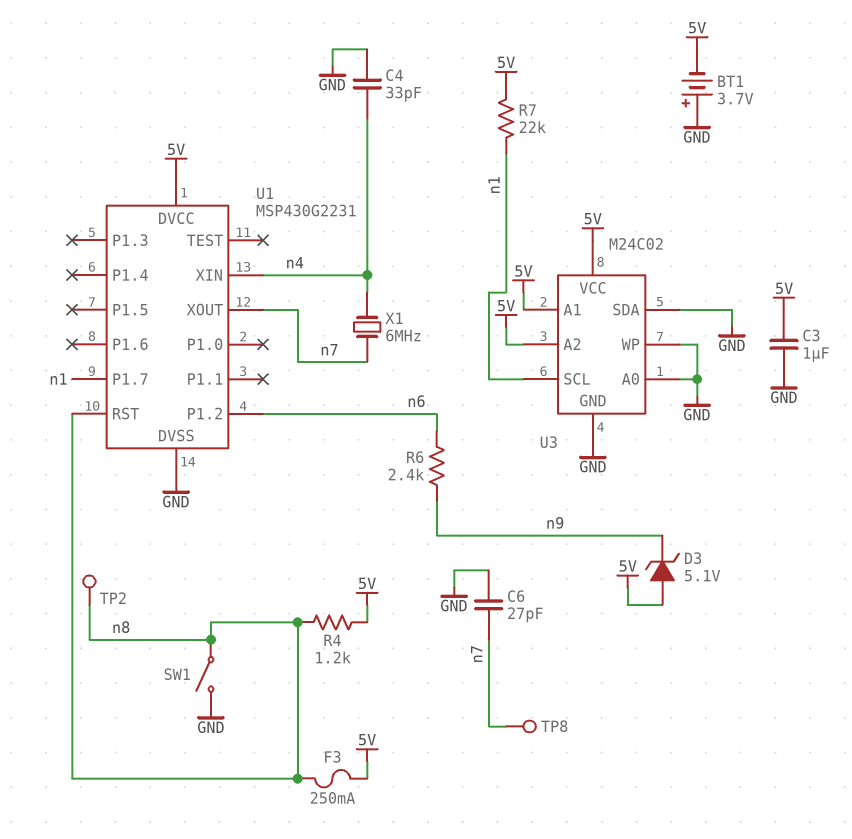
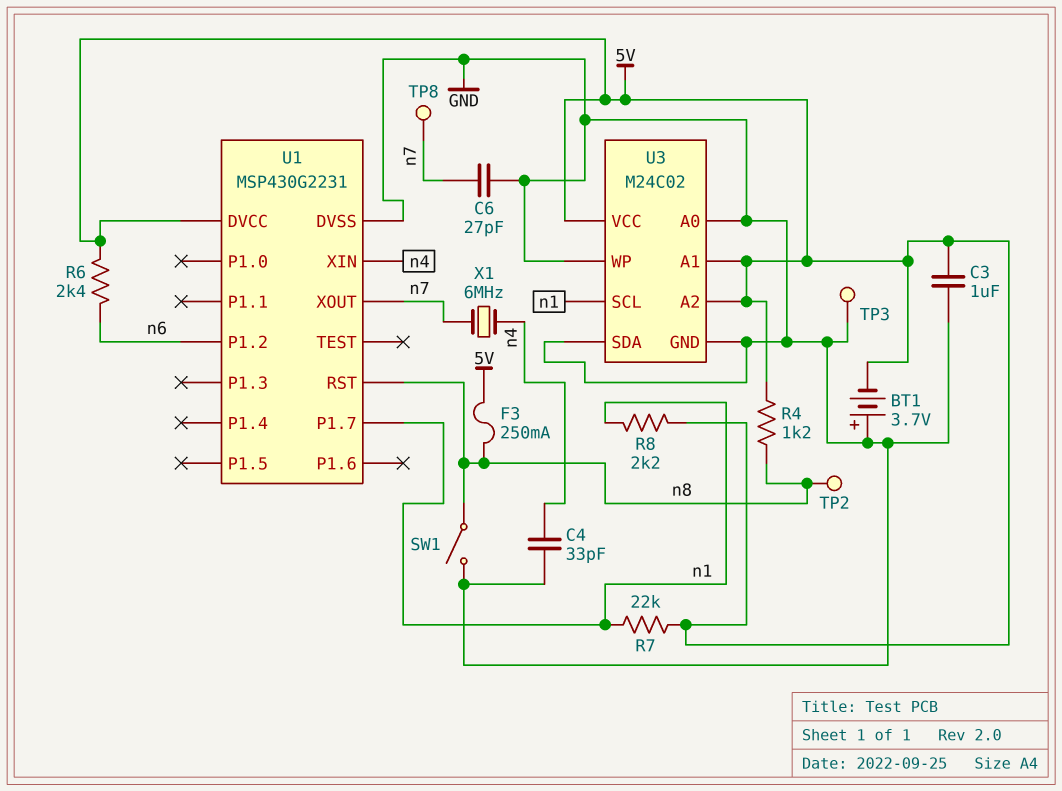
D3: zener 5.1V (A 5V, K n9) -> none
R6: 2.4k (n6, n9) -> 2.4k (5V, n6)
R8: none -> 2.2k (5V, n1)
TP3: none -> test point (GND)

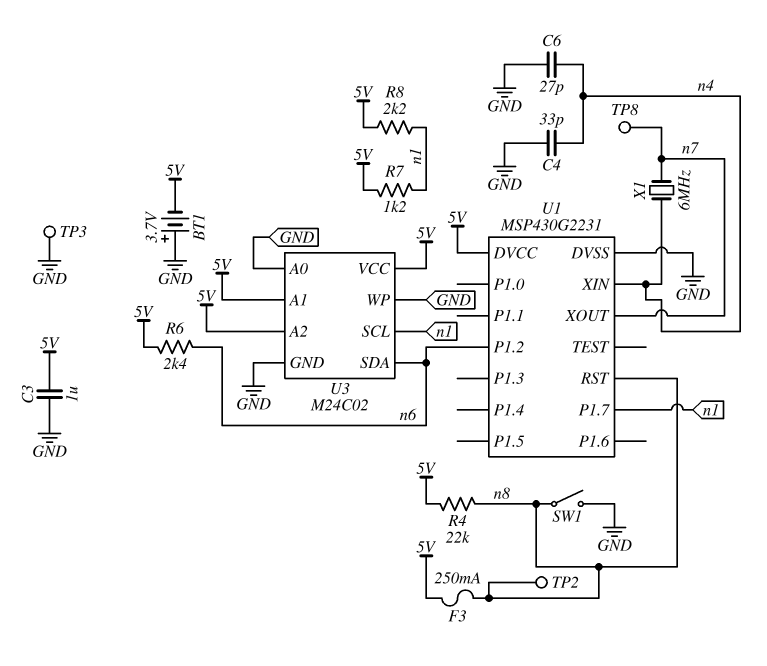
C6: 27pF (GND, n7) -> 27pF (GND, n4)
R4: 1.2k (5V, n8) -> 22k (5V, n8)
R7: 22k (5V, n1) -> 1.2k (5V, n1)
U3 pin SDA: GND -> n6

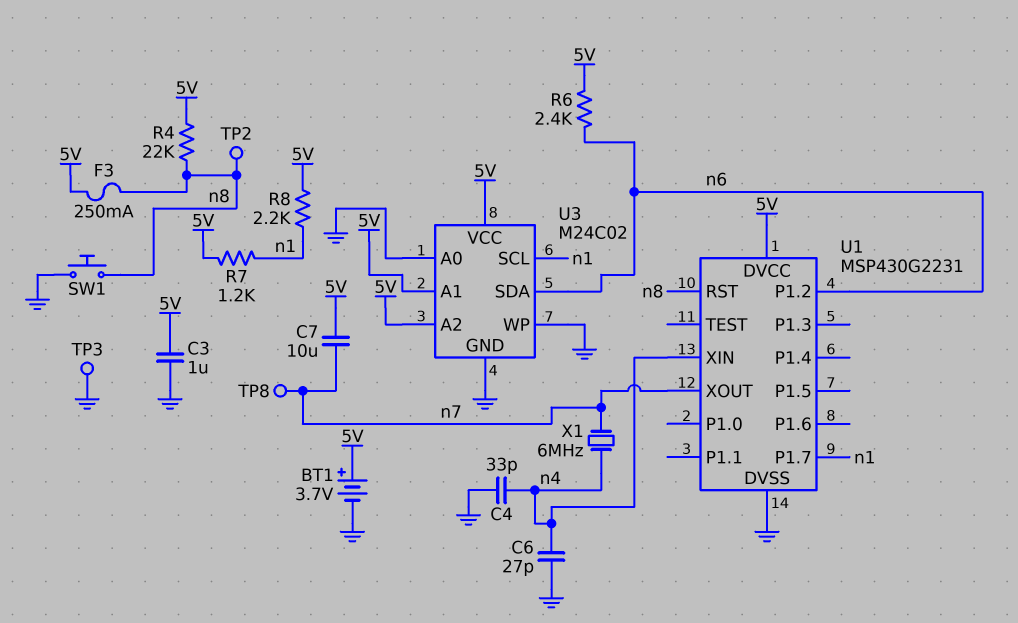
BT1: 3.7V (plus GND, minus 5V) -> 3.7V (plus 5V, minus GND)
C7: none -> 10uF (5V, n7)
SW1: switch (GND, n8) -> button (GND, n8)

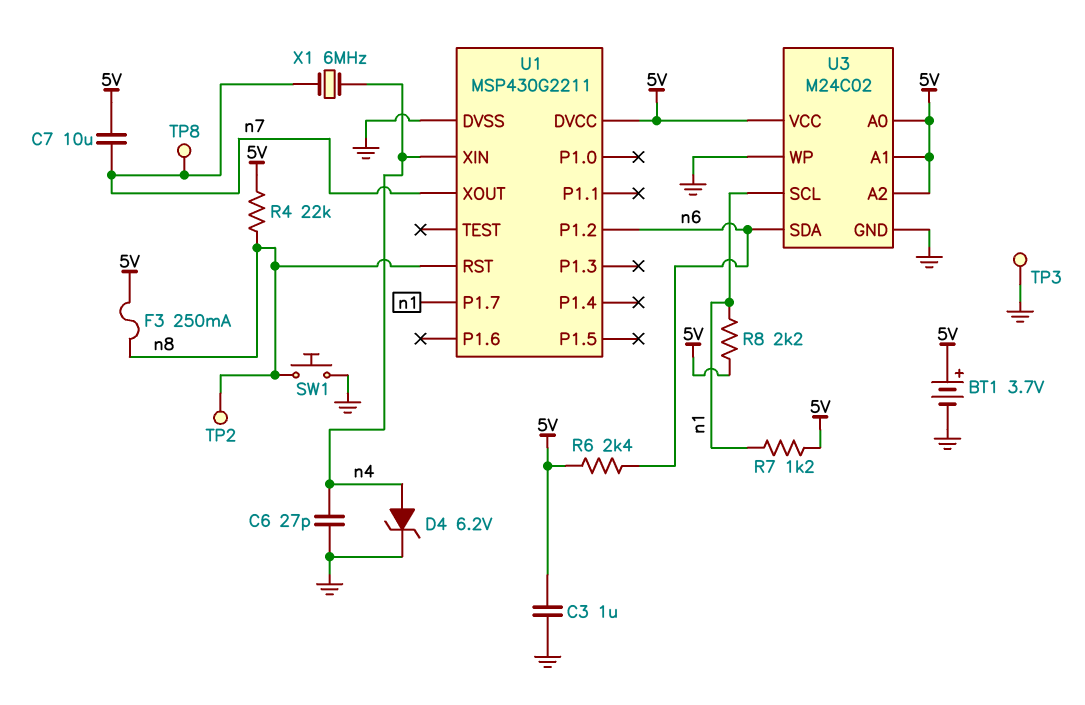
C4: 33pF (GND, n4) -> none
D4: none -> zener 6.2V (A n4, K GND)
U1: MSP430G2231 -> MSP430G2211
U3 pin A0: GND -> 5V

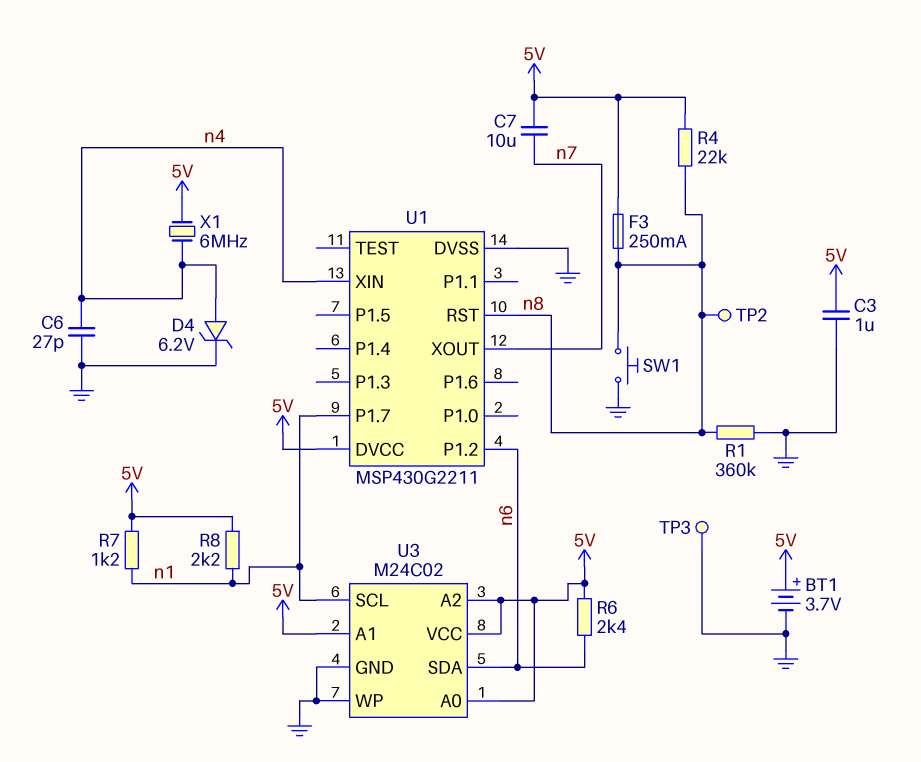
R1: none -> 360k (GND, n8)
TP8: test point (n7) -> none
X1: 6MHz (n4, n7) -> 6MHz (5V, n4)

